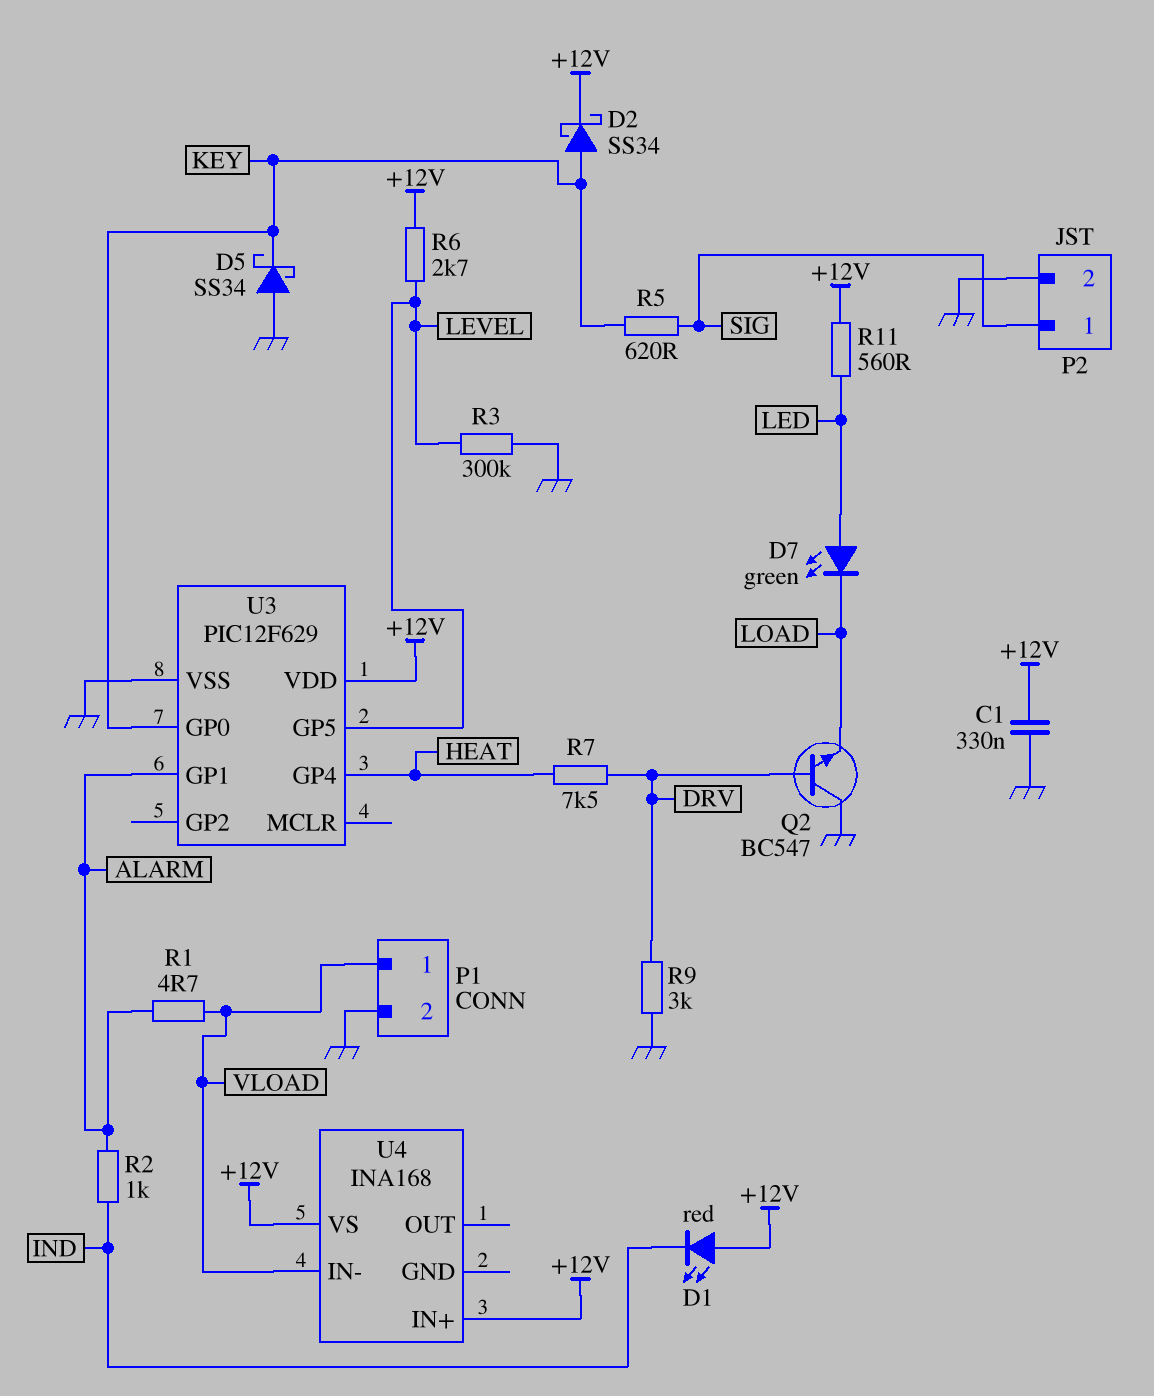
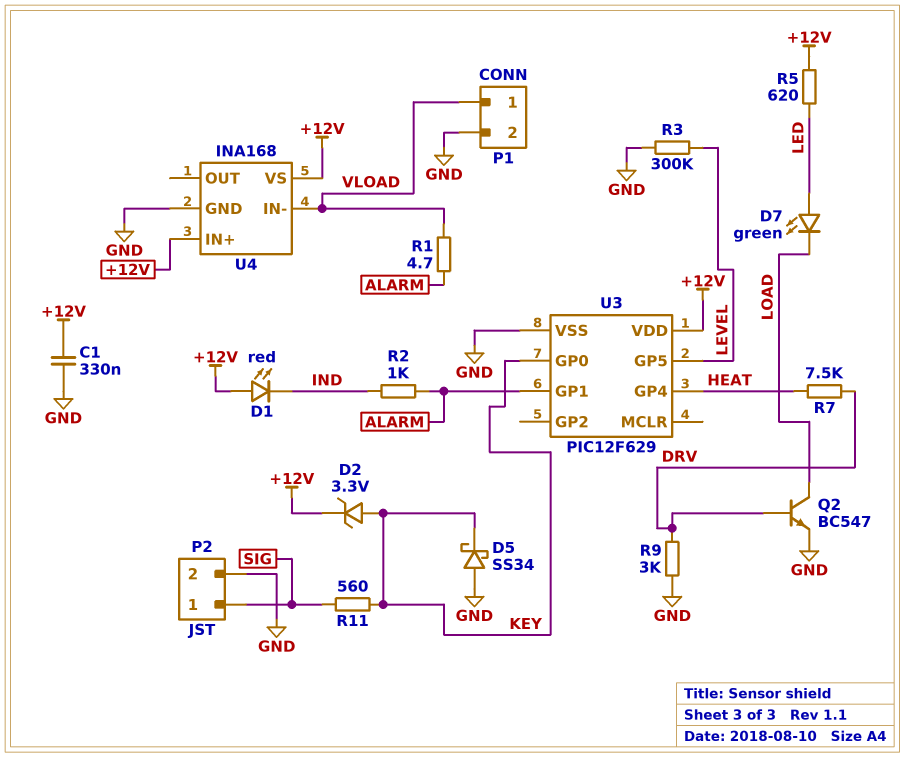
D2: schottky SS34 (A KEY, K +12V) -> zener 3.3V (A KEY, K +12V)
Q2: NPN BC547 (B DRV, C GND, E LOAD) -> NPN BC547 (B DRV, C LOAD, E GND)
R5: 620 (KEY, SIG) -> 620 (+12V, LED)
R6: 2.7k (+12V, LEVEL) -> none
R11: 560 (+12V, LED) -> 560 (KEY, SIG)
U4 pin GND: none -> GND

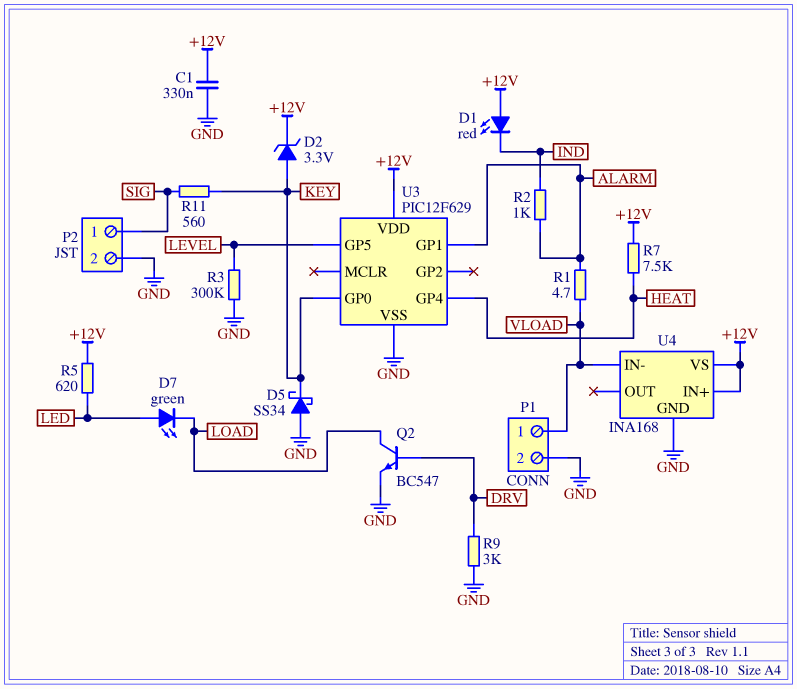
R7: 7.5k (DRV, HEAT) -> 7.5k (+12V, HEAT)

